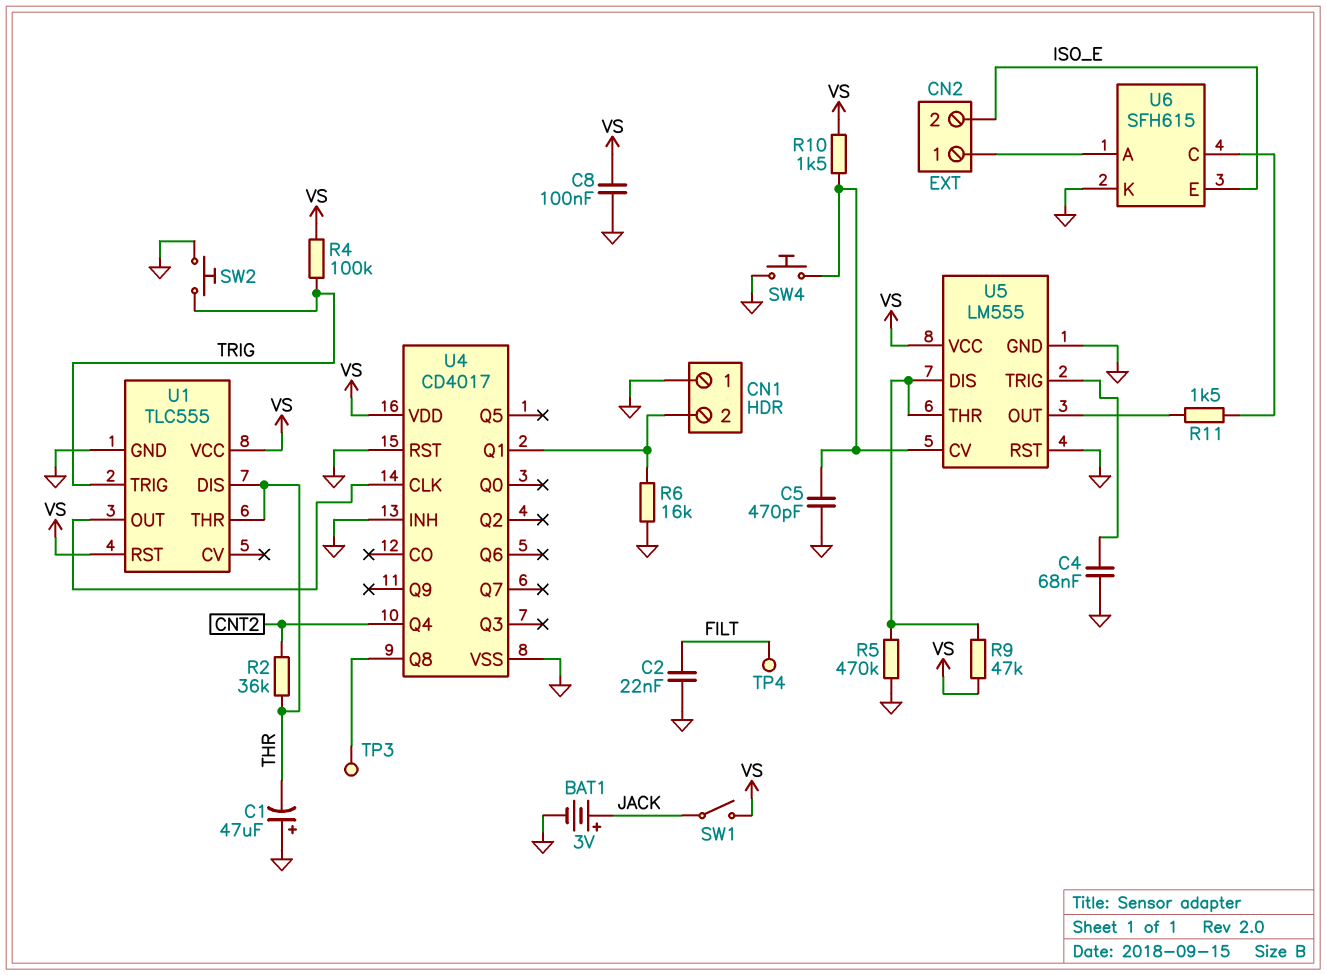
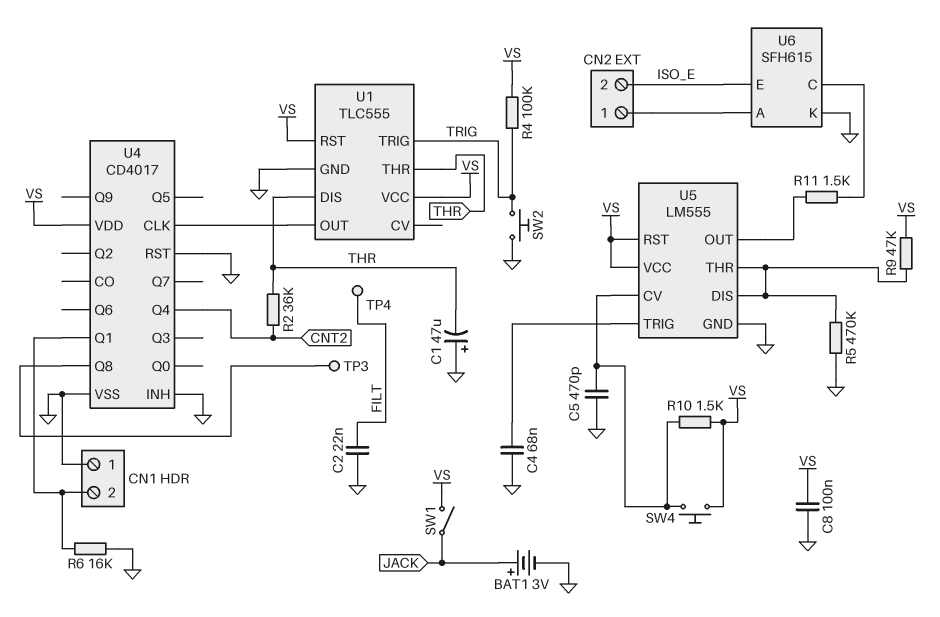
SW4: button (GND, U5/CV) -> button (U5/CV, VS)
U5 pin RST: GND -> VS

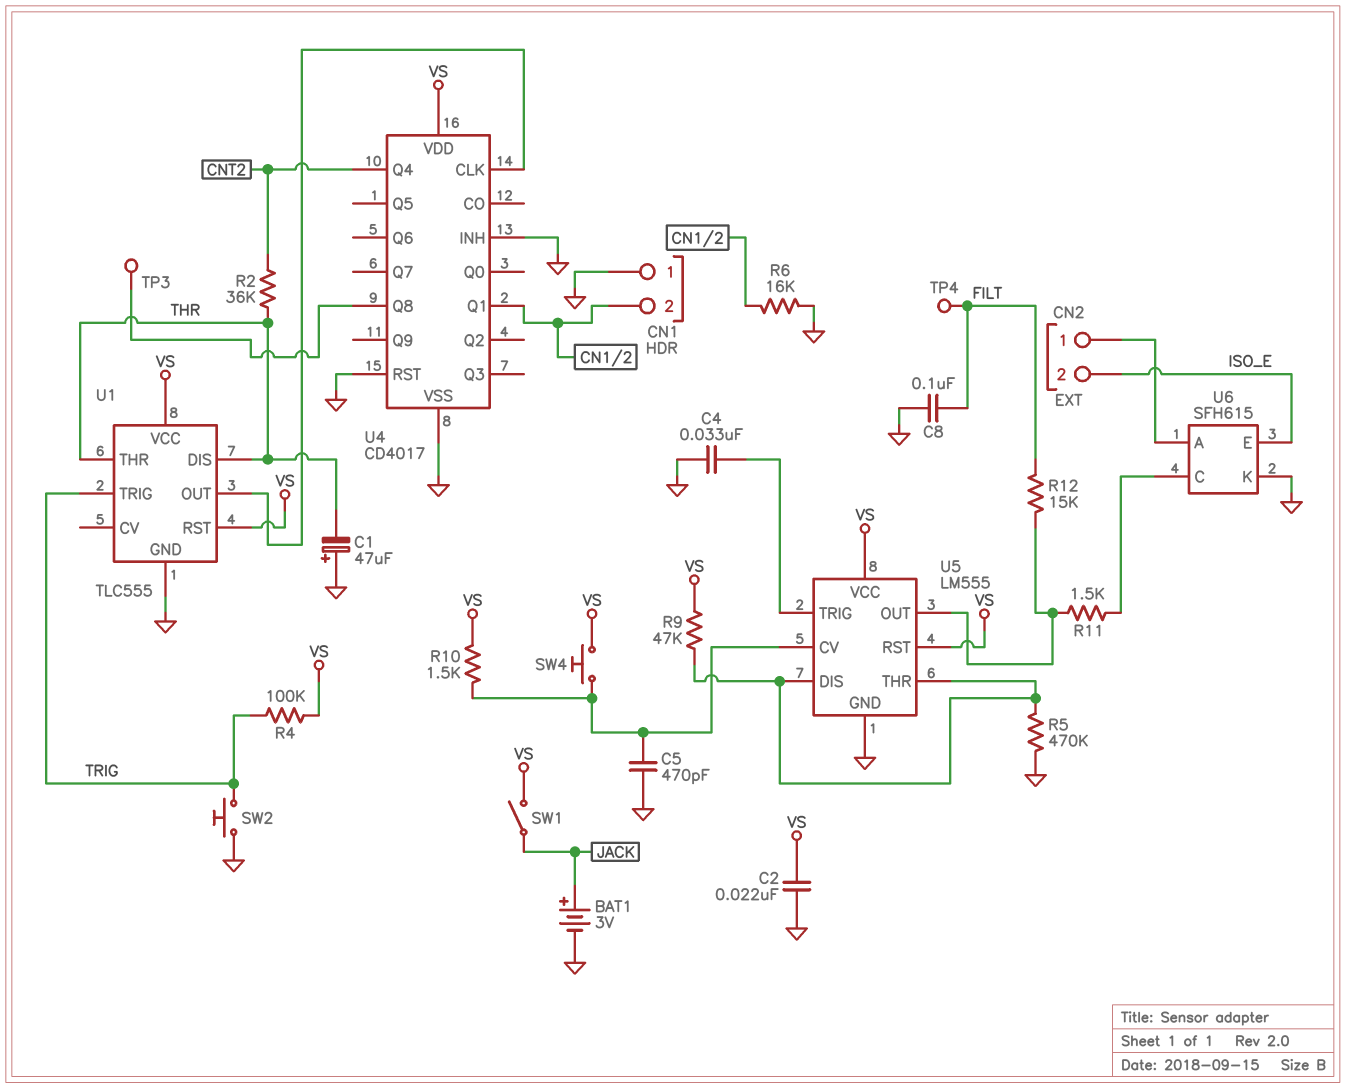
C2: 22nF (FILT, GND) -> 22nF (GND, VS)
C4: 68nF (GND, U5/TRIG) -> 33nF (GND, U5/TRIG)
C8: 100nF (GND, VS) -> 100nF (FILT, GND)
R12: none -> 15k (FILT, U5/OUT)

